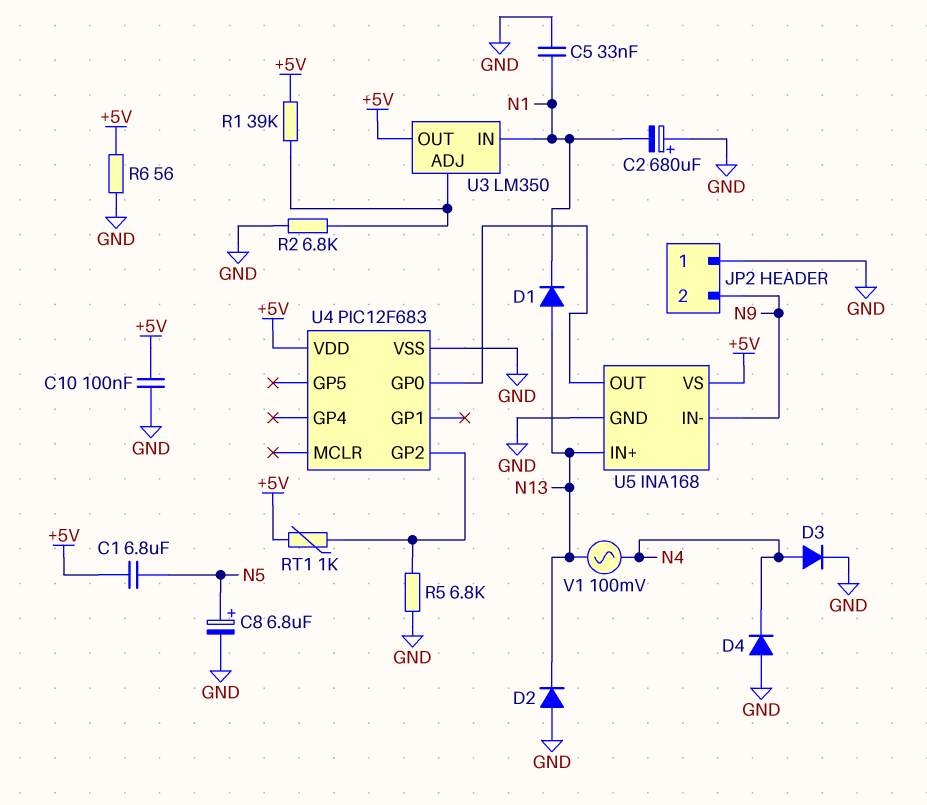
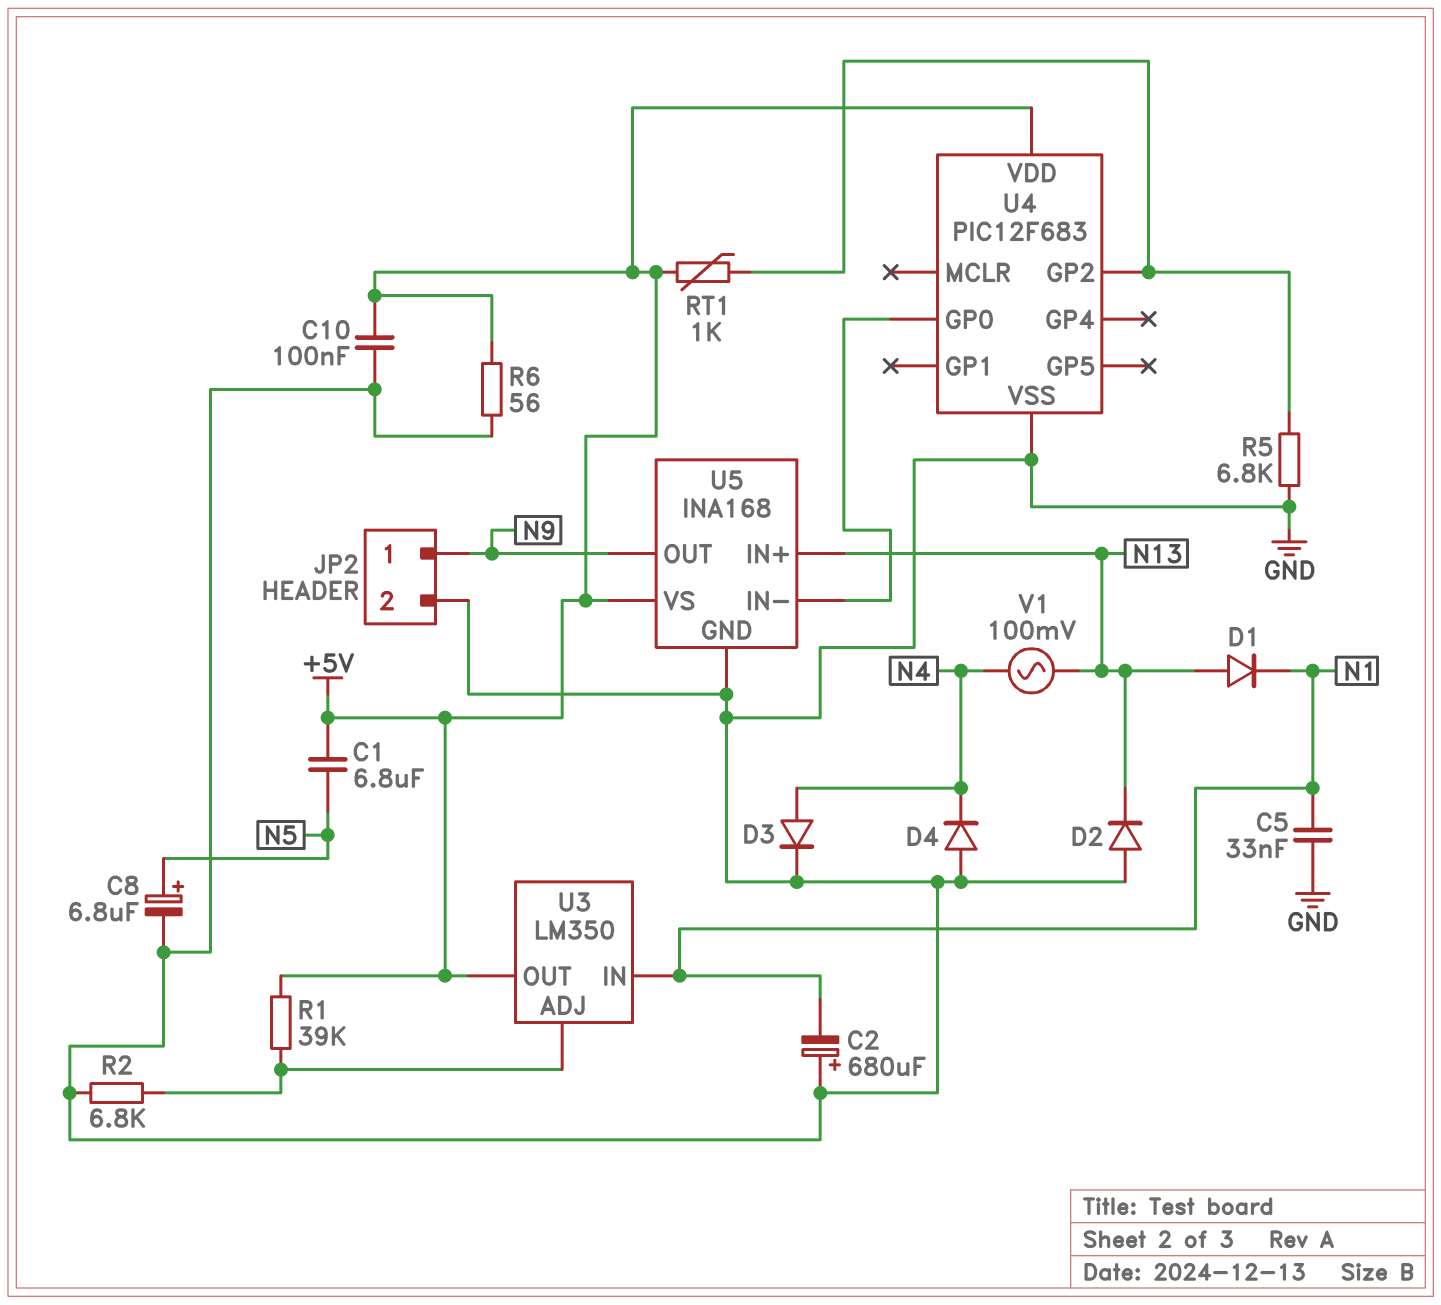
JP2 pin 1: GND -> N9
JP2 pin 2: N9 -> GND
U5 pin IN-: N9 -> U4/GP0
U5 pin OUT: U4/GP0 -> N9

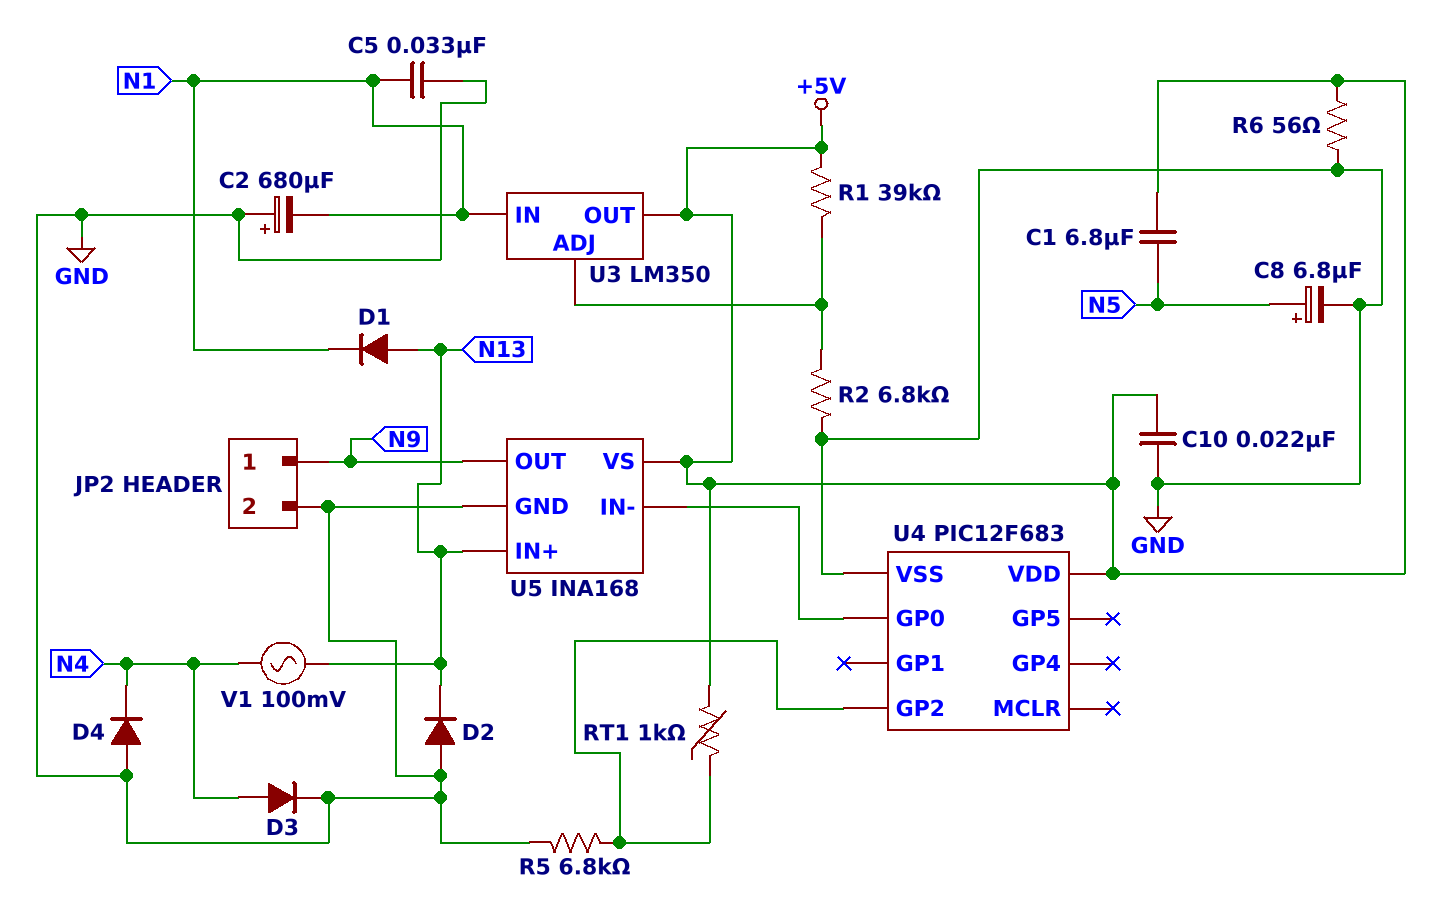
C10: 100nF (+5V, GND) -> 22nF (+5V, GND)

